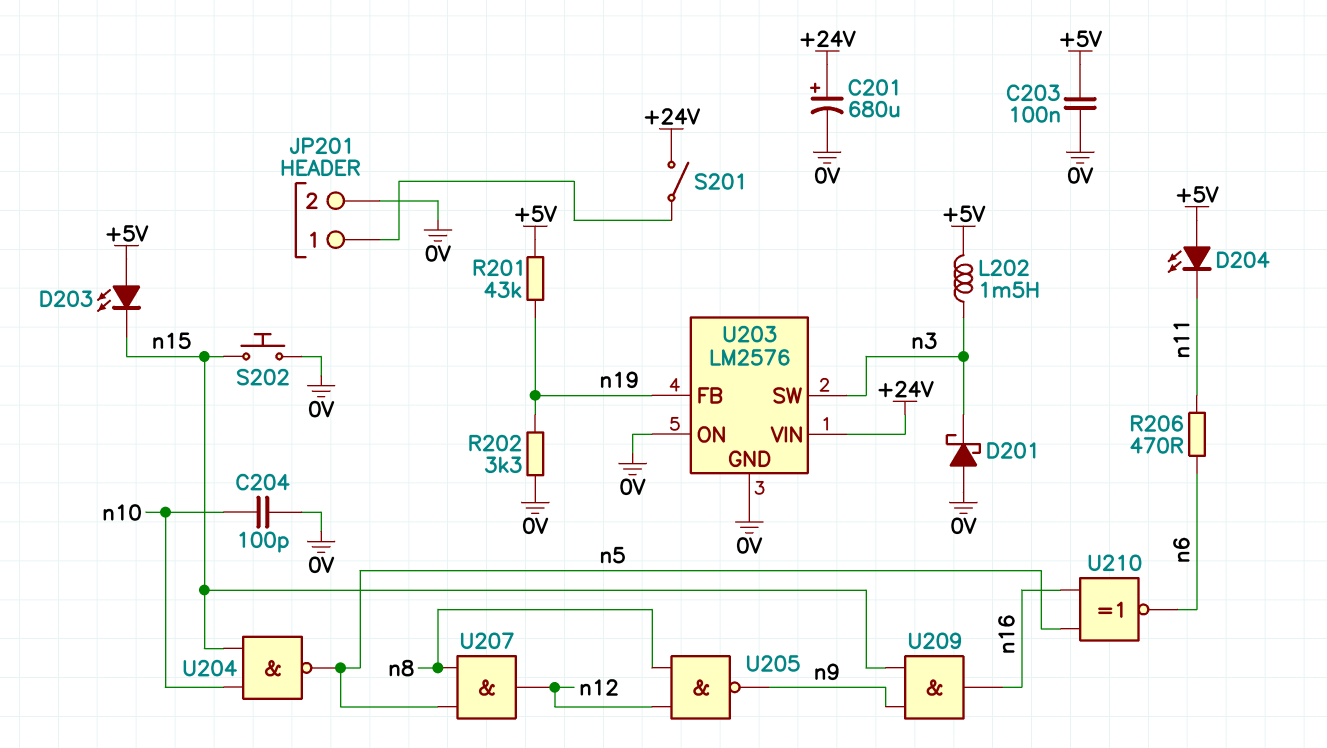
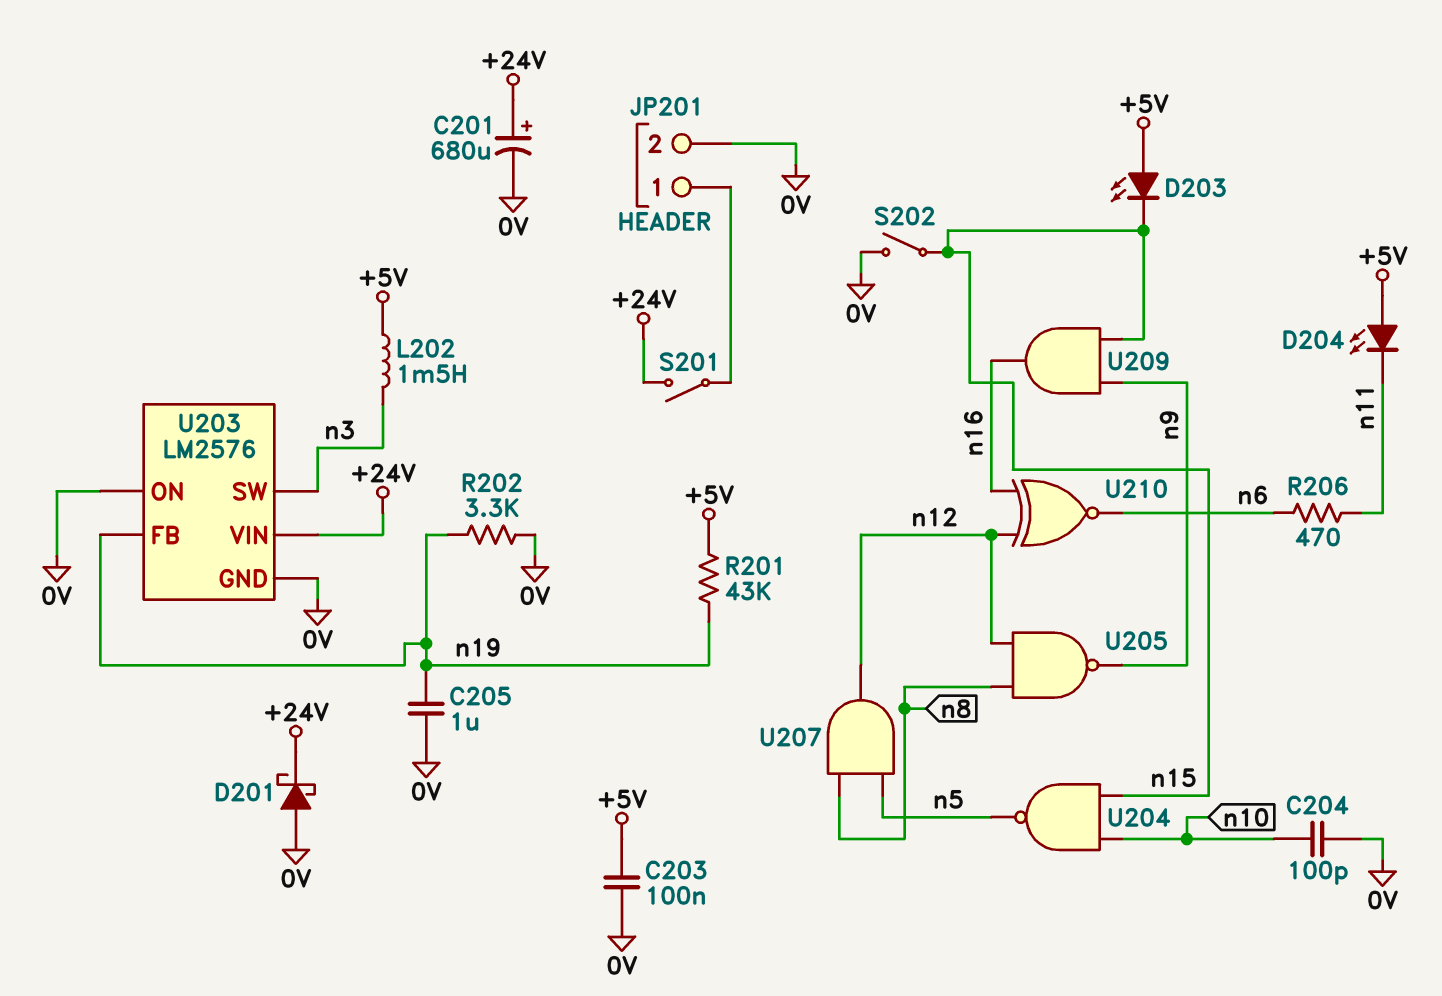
C205: none -> 1uF (0V, n19)
D201: schottky (A 0V, K n3) -> schottky (A 0V, K +24V)
S202: button (0V, n15) -> switch (0V, n15)
U210: XNOR (in n5, in n16, out n6) -> XNOR (in n12, in n16, out n6)

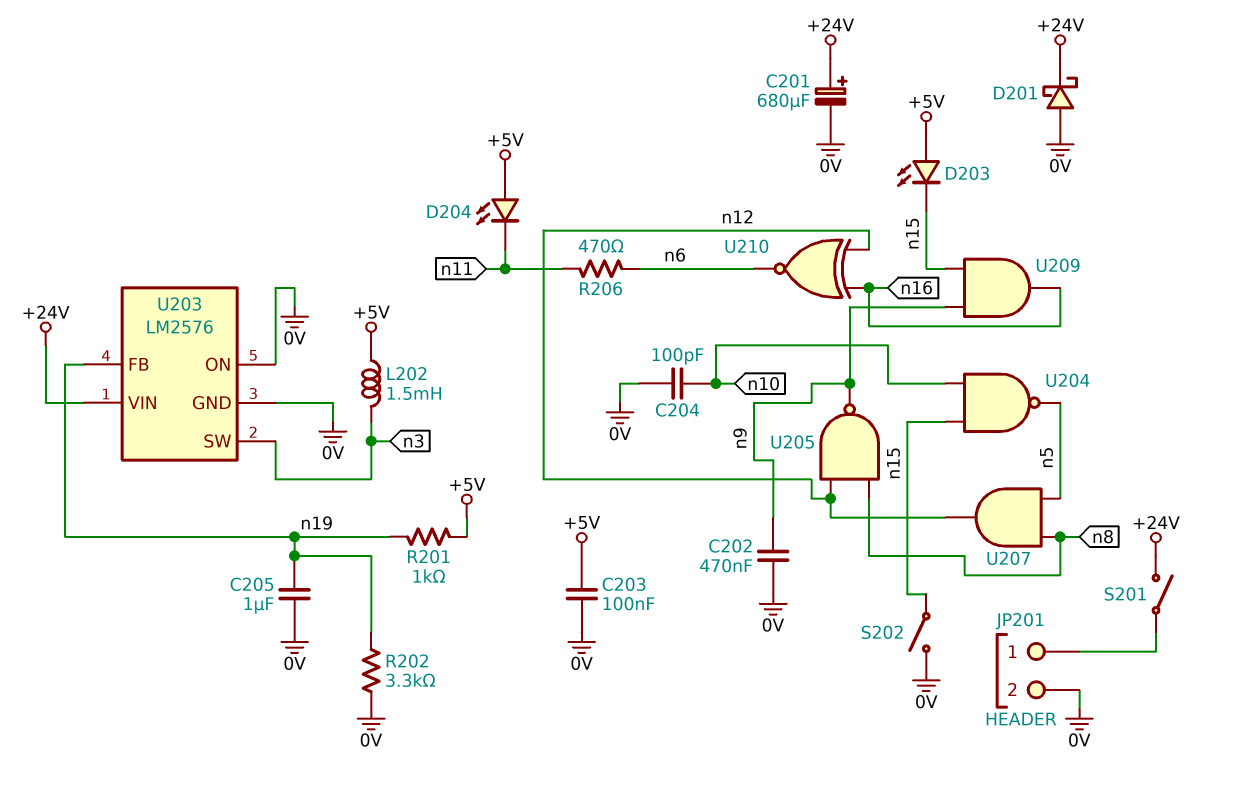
C202: none -> 470nF (0V, n9)
R201: 43k (+5V, n19) -> 1k (+5V, n19)

